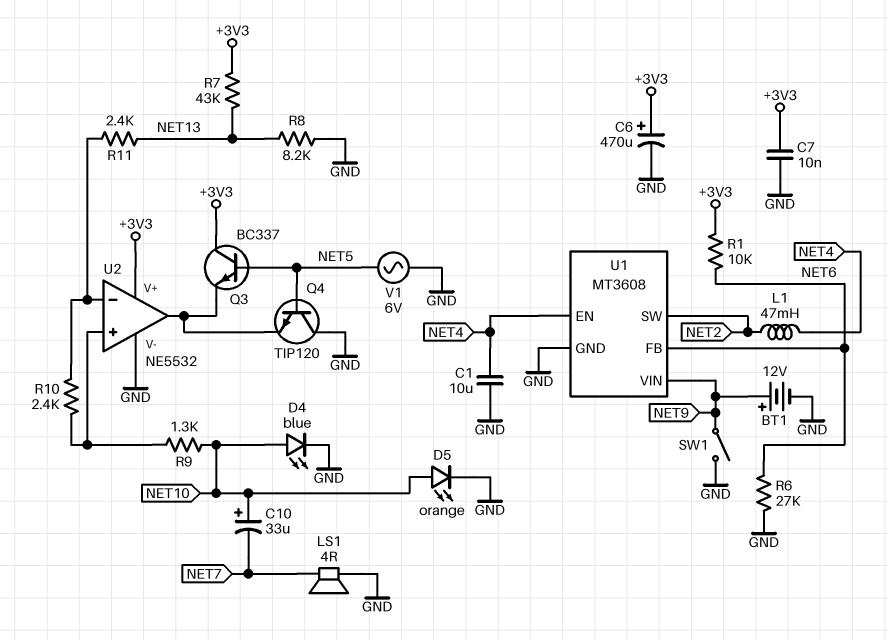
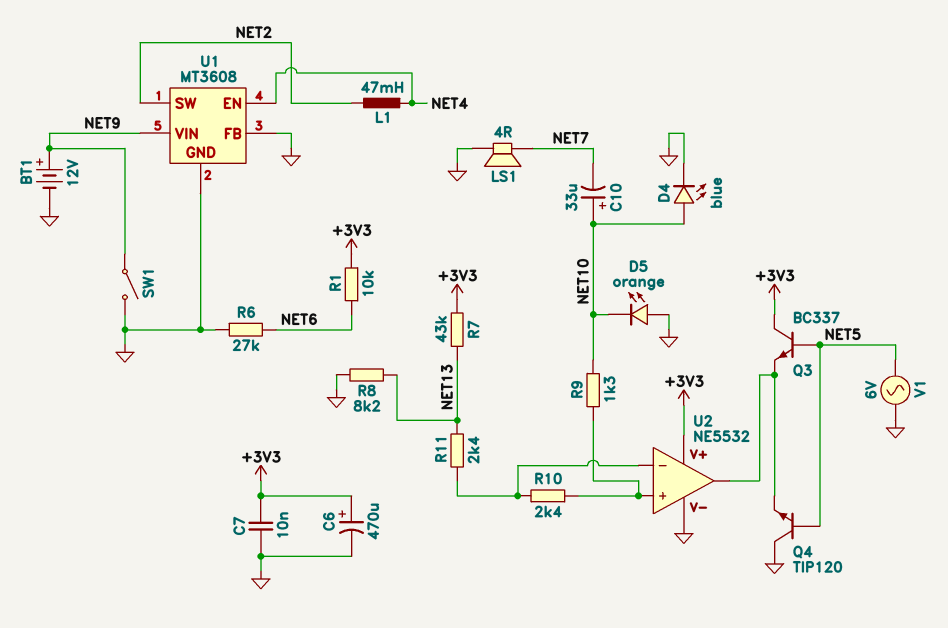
C1: 10uF (GND, NET4) -> none
D5: LED orange (A NET10, K GND) -> LED orange (A GND, K NET10)
U1 pin FB: NET6 -> GND

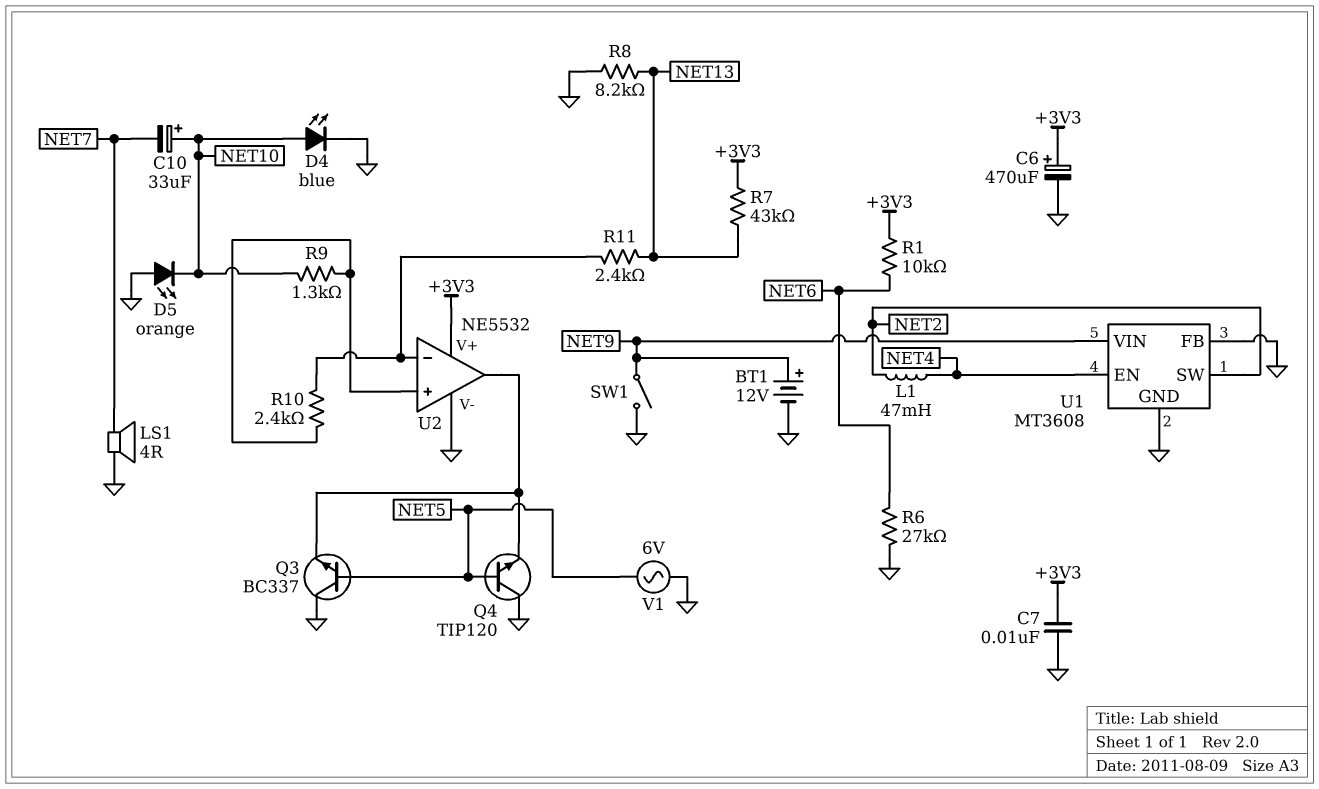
Q3: NPN BC337 (B NET5, C +3V3, E U2/out) -> NPN BC337 (B NET5, C GND, E U2/out)

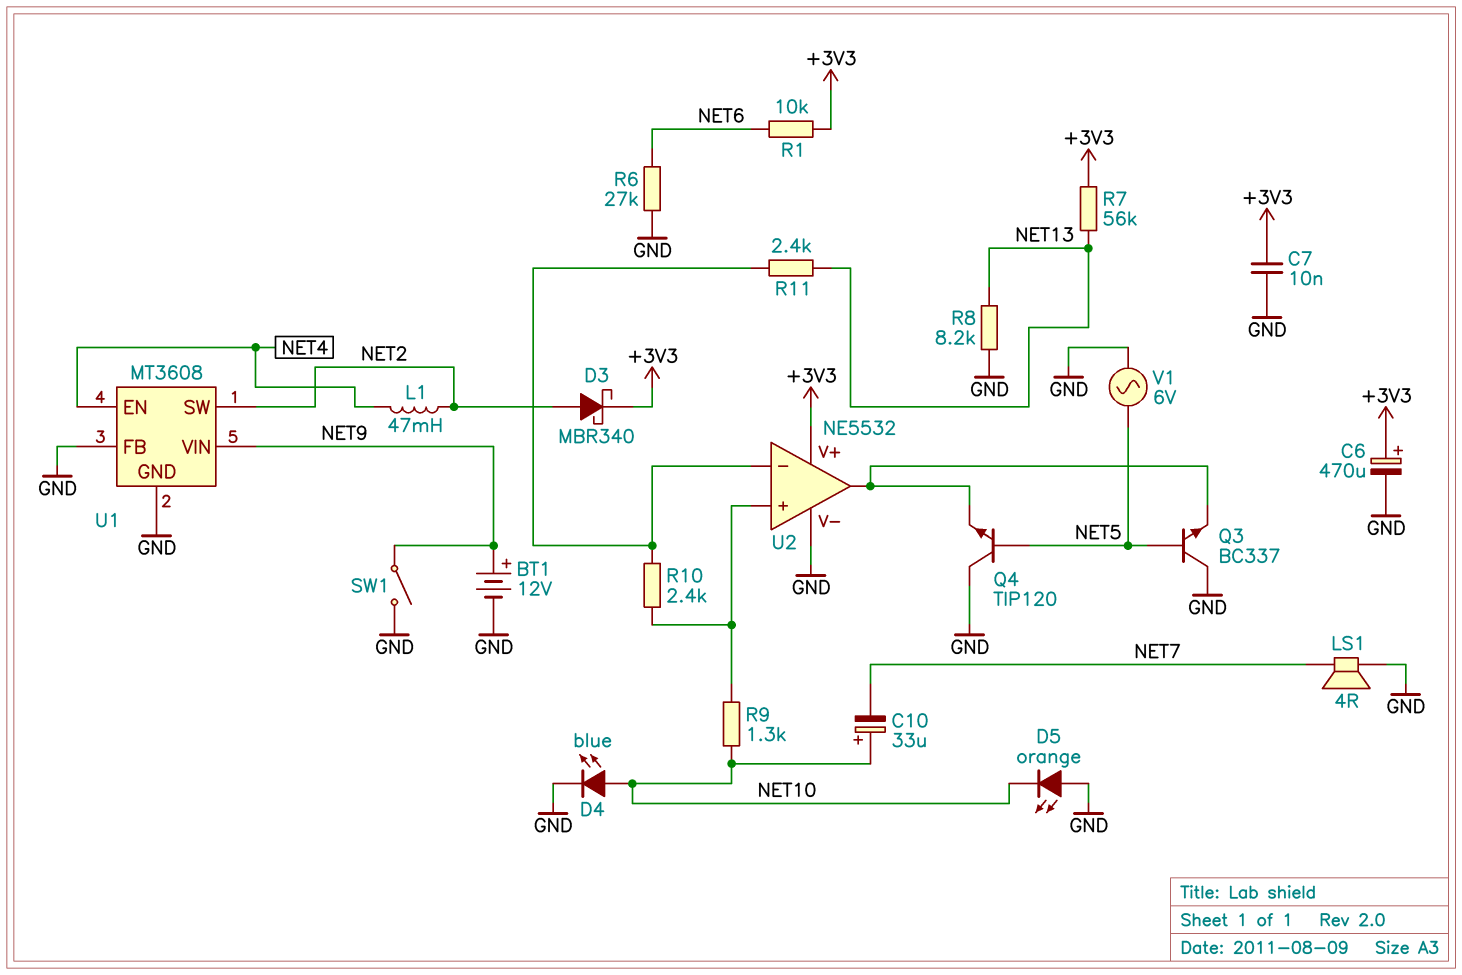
D3: none -> schottky MBR340 (A NET2, K +3V3)
R7: 43k (+3V3, NET13) -> 56k (+3V3, NET13)

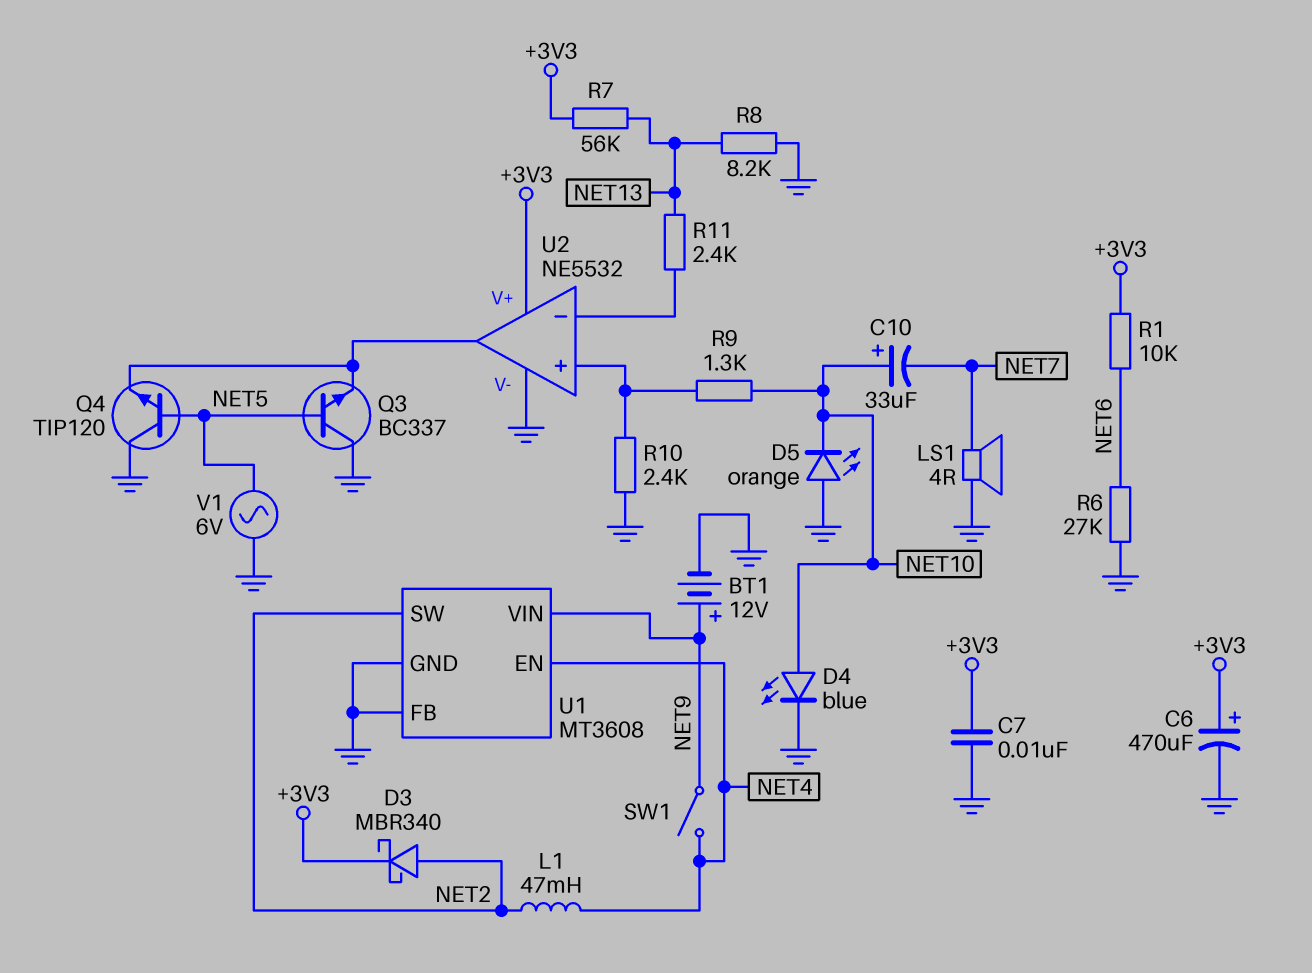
R10: 2.4k (U2/in+, U2/in-) -> 2.4k (GND, U2/in+)
SW1: switch (GND, NET9) -> switch (NET4, NET9)

